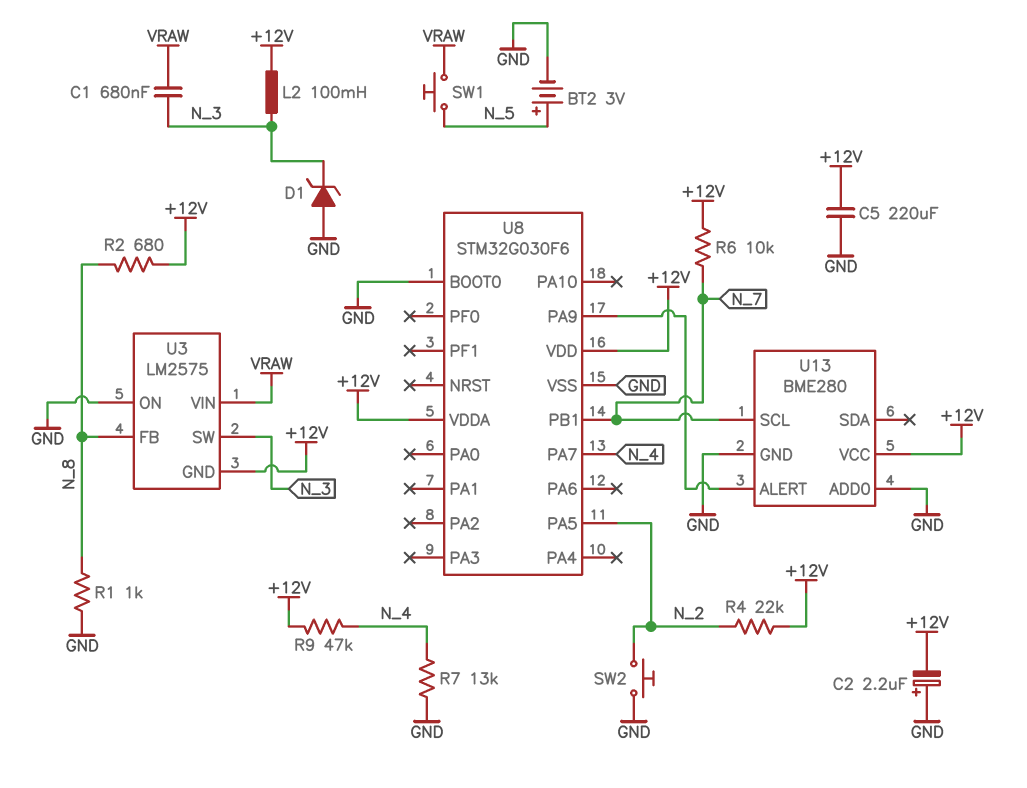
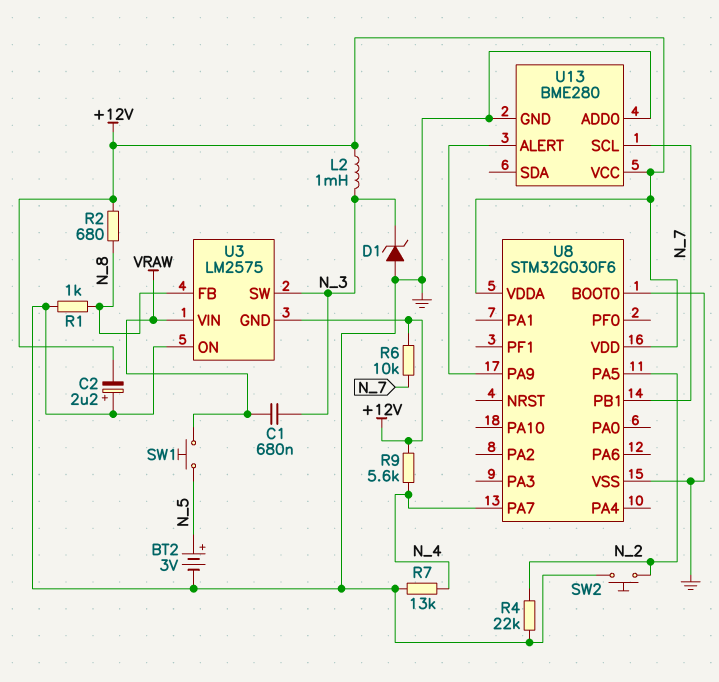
C5: 220uF (+12V, GND) -> none
L2: 100mH (+12V, N_3) -> 1mH (+12V, N_3)
R4: 22k (+12V, N_2) -> 22k (GND, N_2)
R9: 47k (+12V, N_4) -> 5.6k (+12V, N_4)

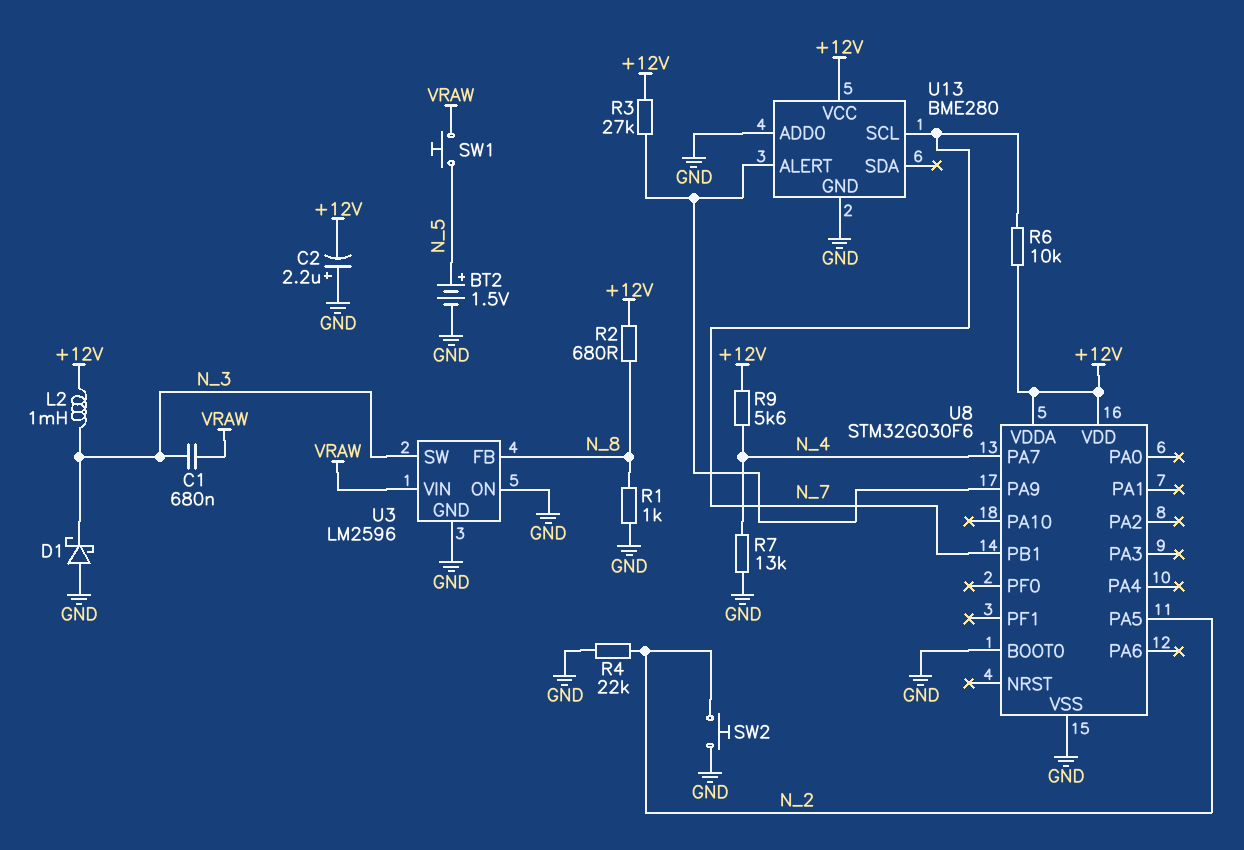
BT2: 3V (plus N_5, minus GND) -> 1.5V (plus N_5, minus GND)
D1: zener (A GND, K N_3) -> schottky (A GND, K N_3)
R3: none -> 27k (+12V, U8/PA9)
U3: LM2575 -> LM2596
U3 pin GND: +12V -> GND

